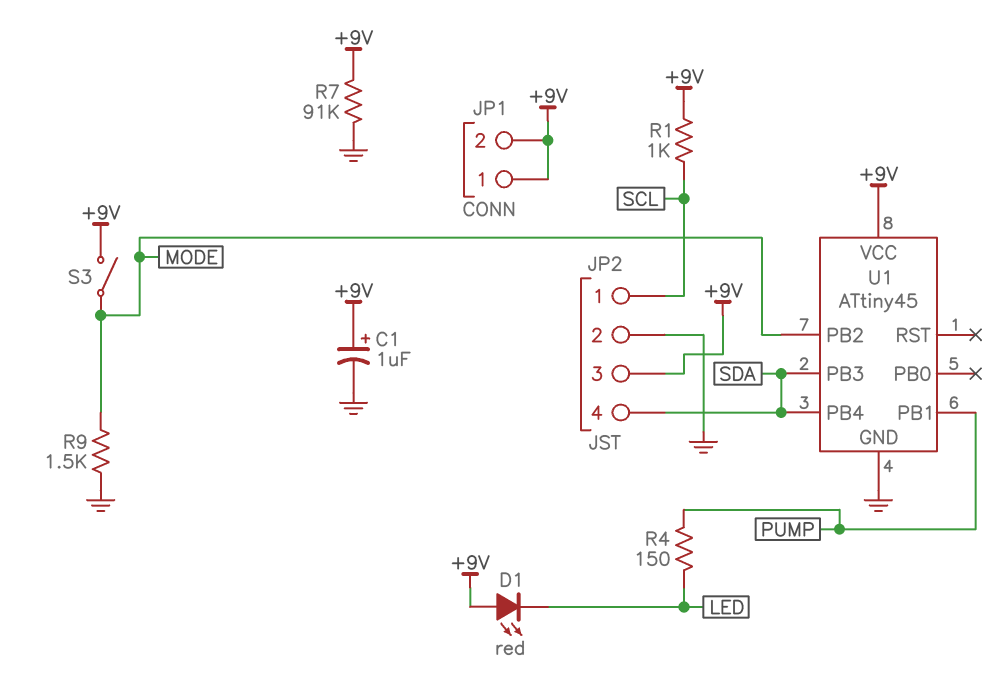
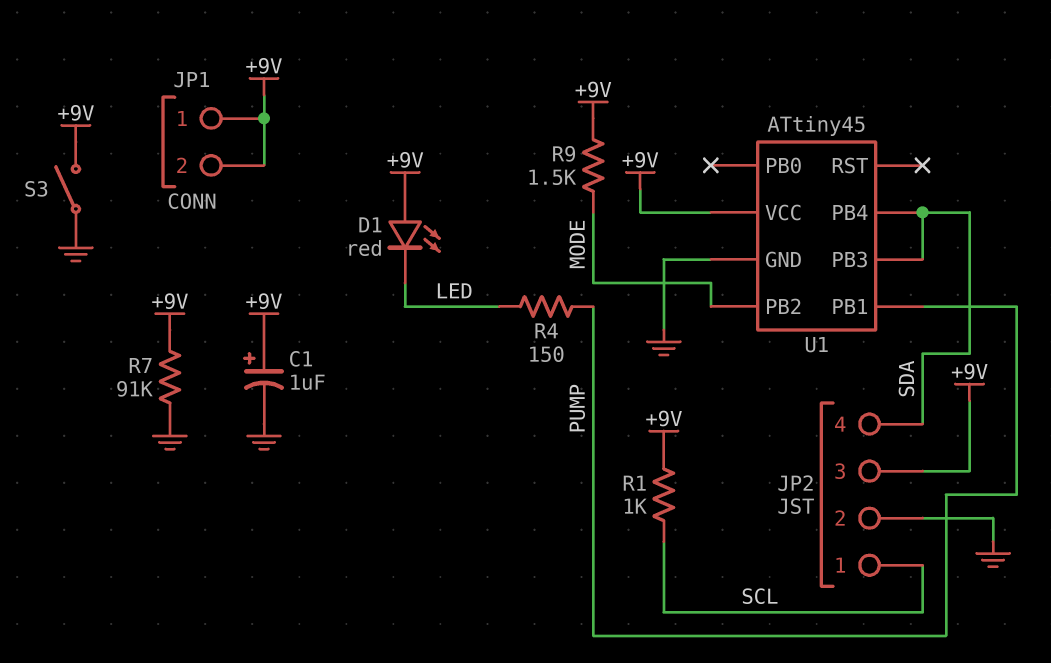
R9: 1.5k (GND, MODE) -> 1.5k (+9V, MODE)
S3: switch (+9V, MODE) -> switch (+9V, GND)

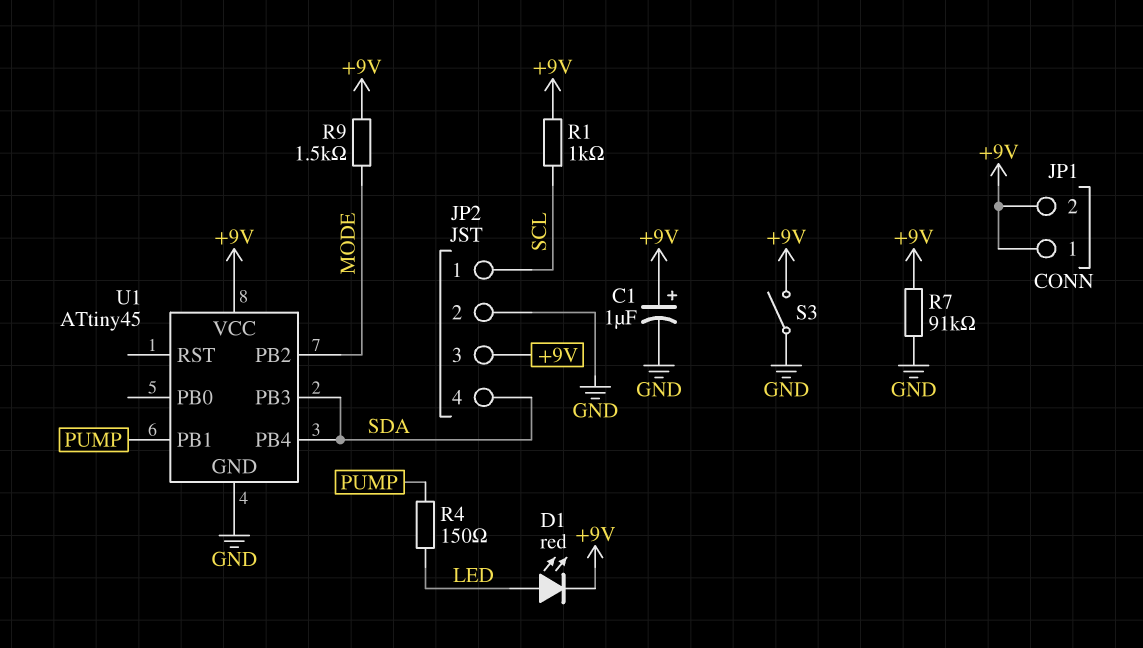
D1: LED red (A +9V, K LED) -> LED red (A LED, K +9V)

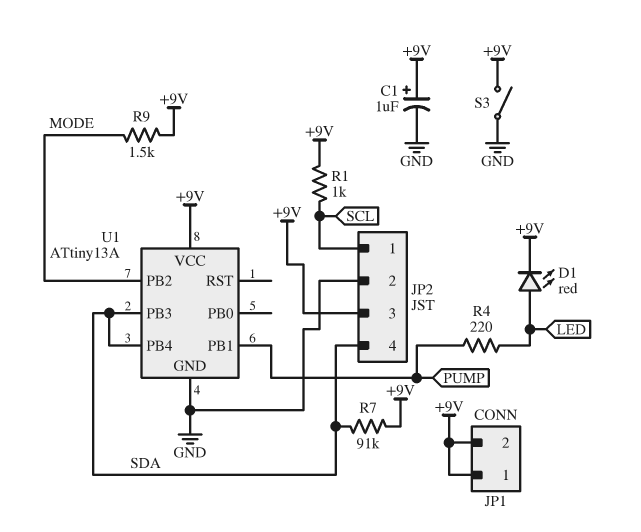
R4: 150 (LED, PUMP) -> 220 (LED, PUMP)
R7: 91k (+9V, GND) -> 91k (+9V, SDA)
U1: ATtiny45 -> ATtiny13A

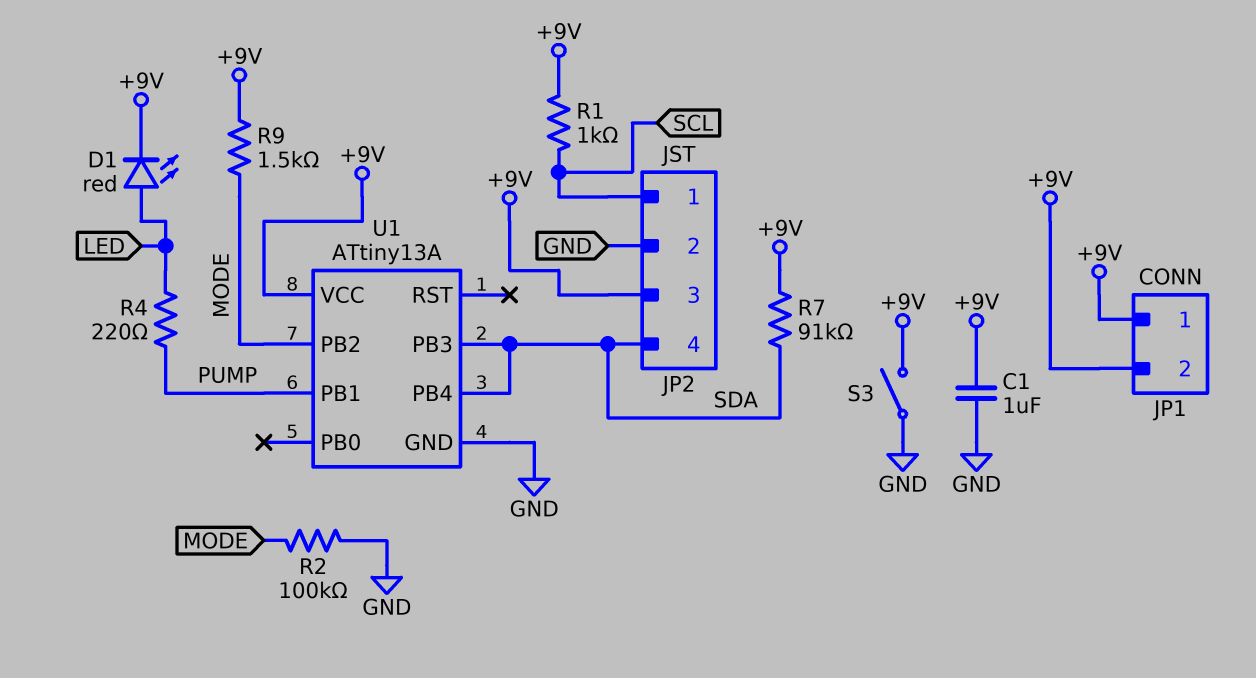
C1: 1uF (plus +9V, minus GND) -> 1uF (+9V, GND)
R2: none -> 100k (GND, MODE)

